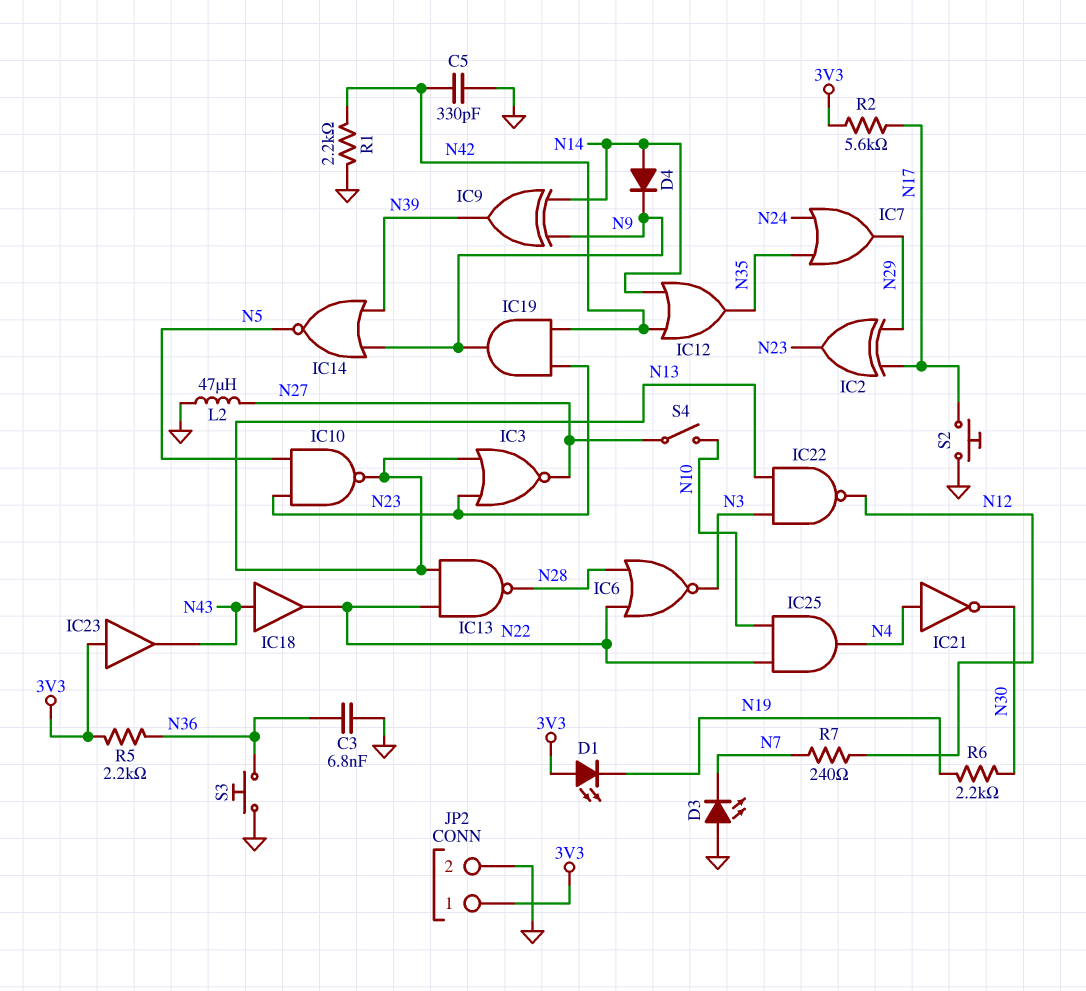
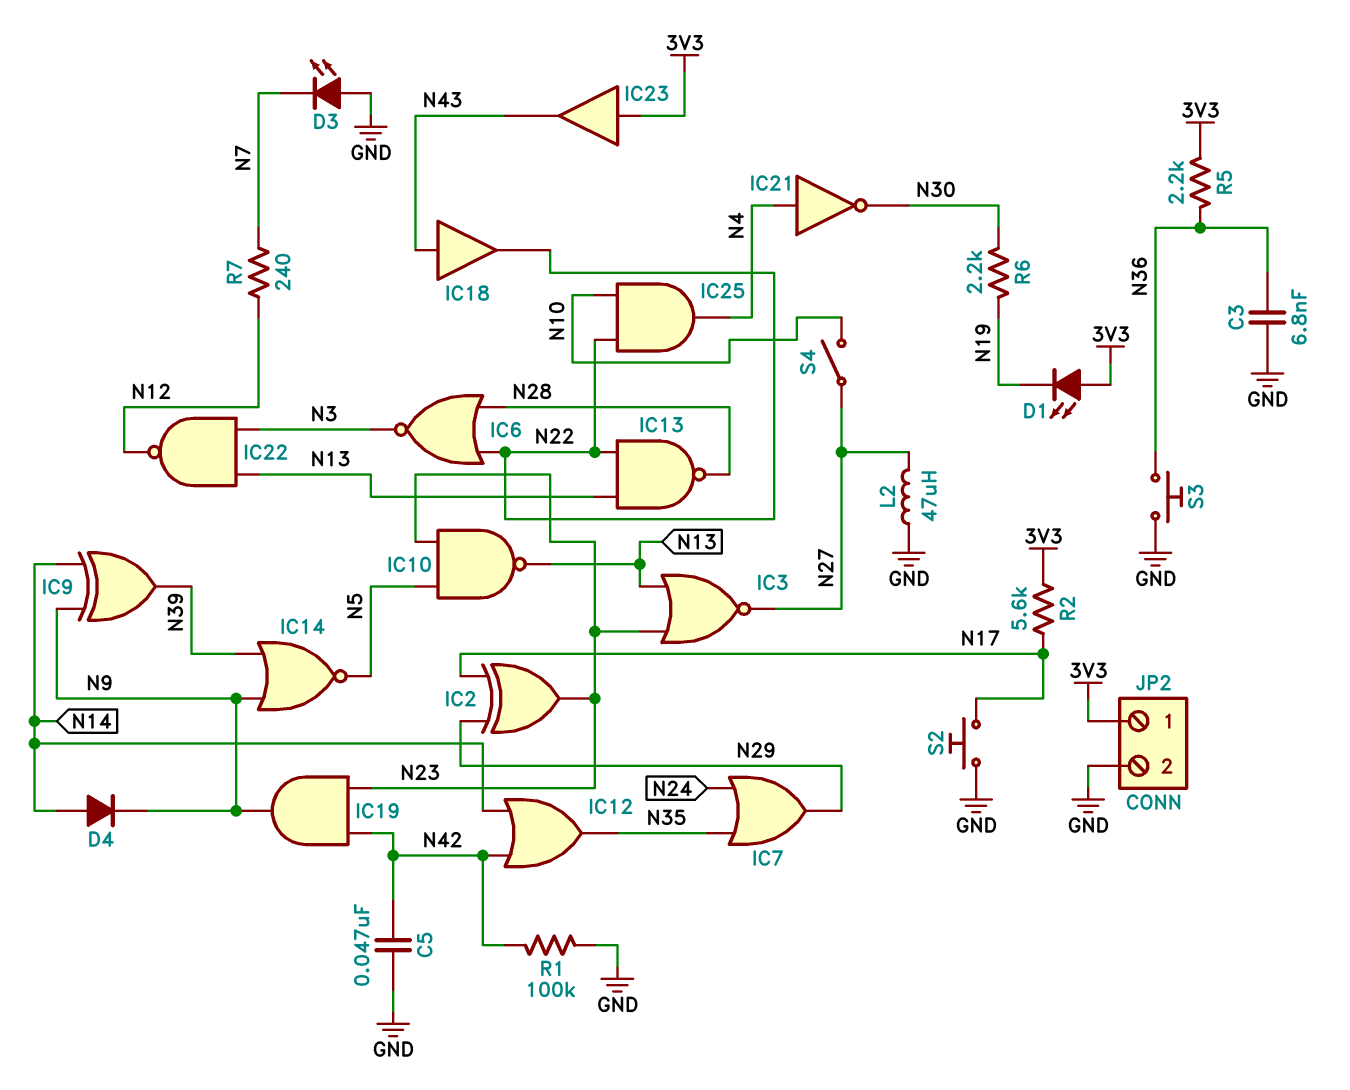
C5: 330pF (GND, N42) -> 47nF (GND, N42)
R1: 2.2k (GND, N42) -> 100k (GND, N42)

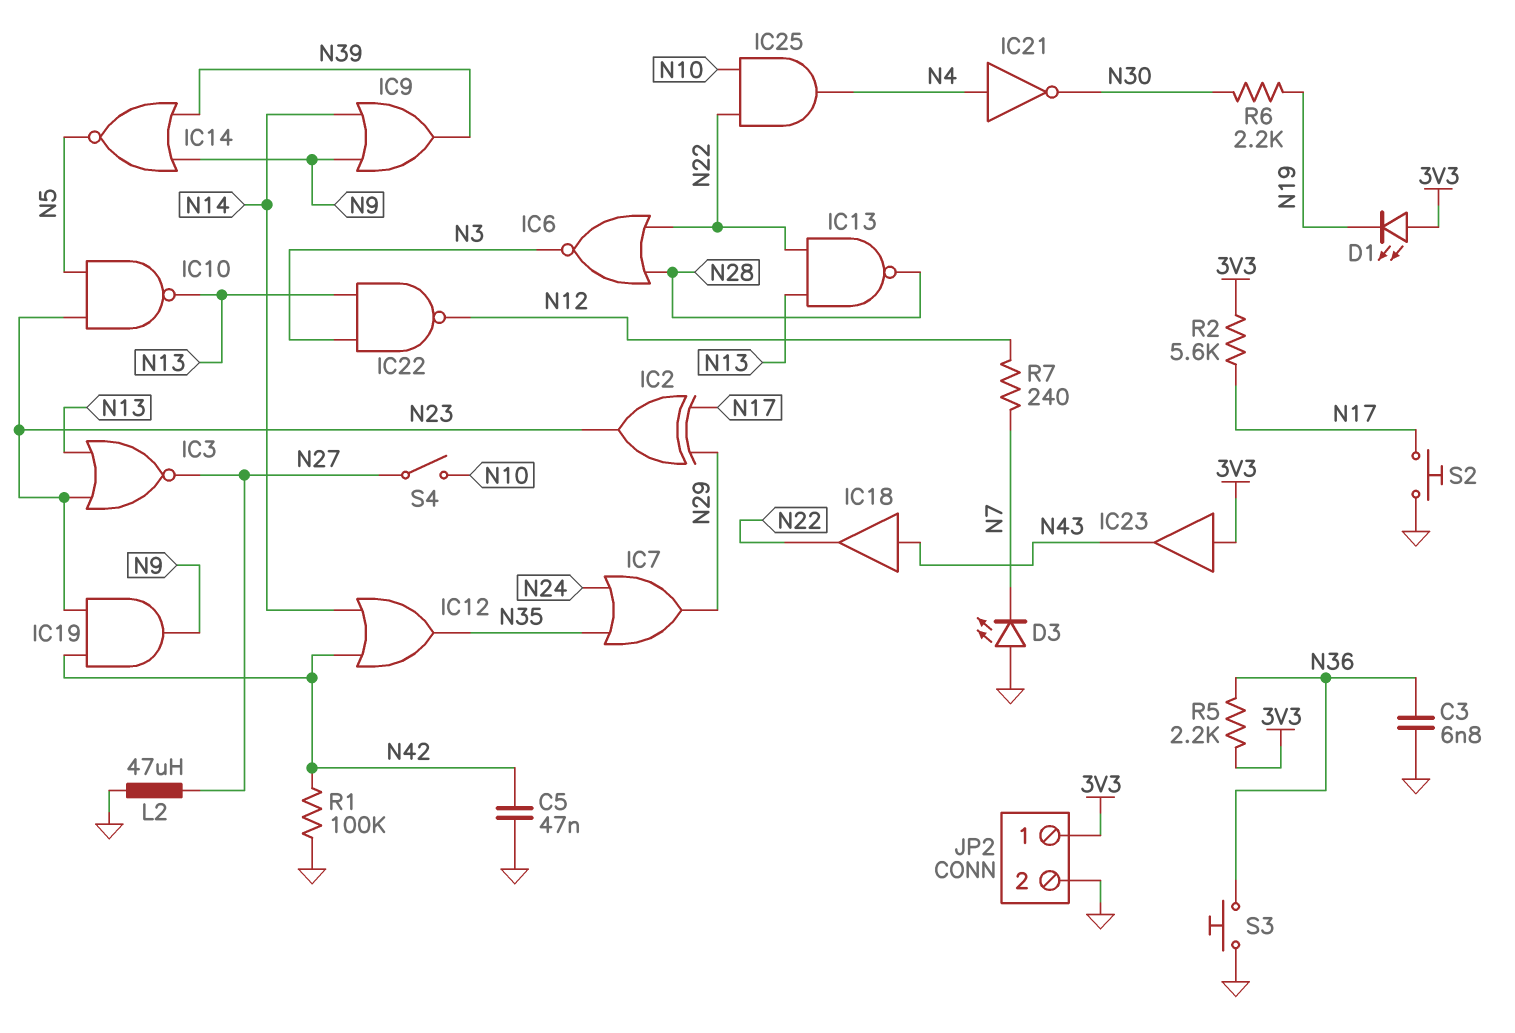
D4: diode (A N14, K N9) -> none
IC9: XOR (in N9, in N14, out N39) -> OR (in N9, in N14, out N39)

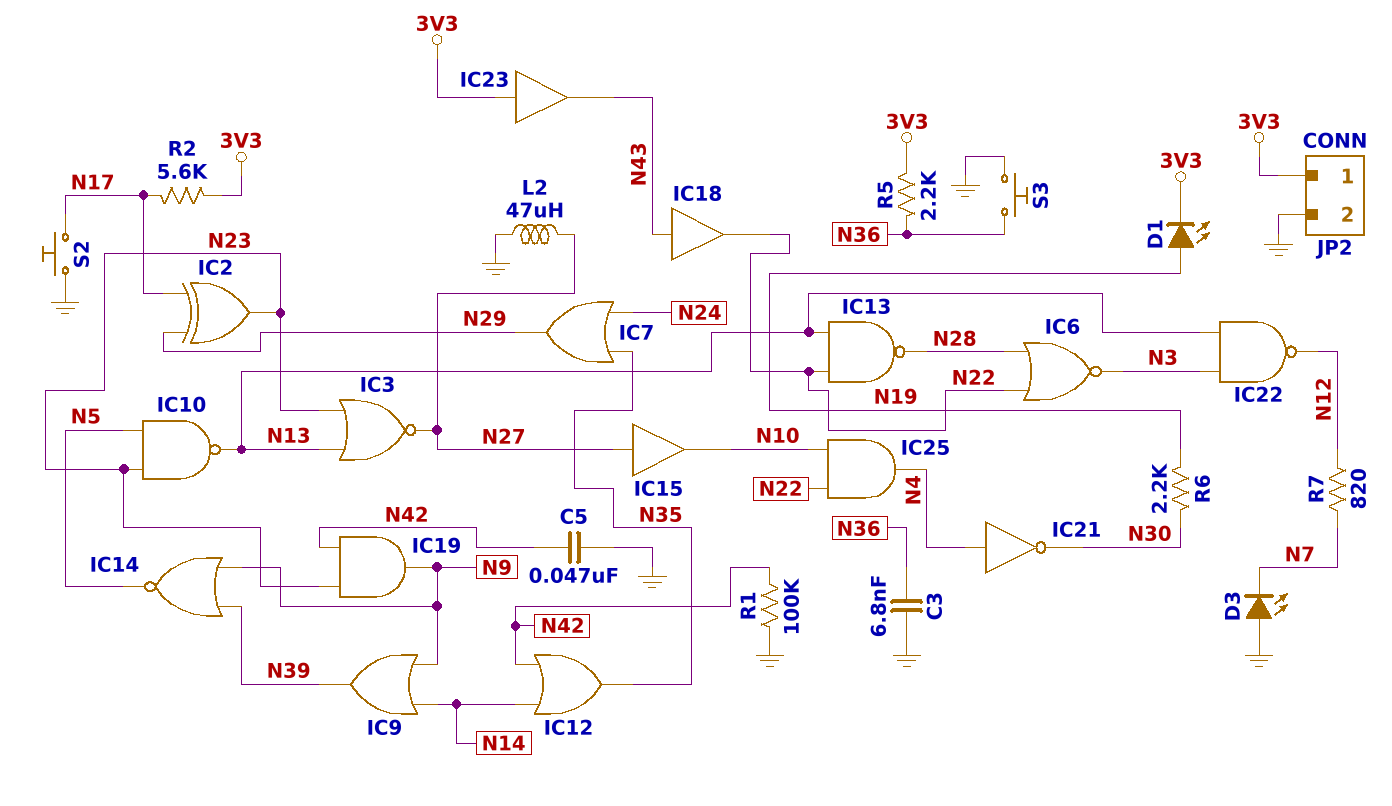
D1: LED (A 3V3, K N19) -> LED (A N19, K 3V3)
IC15: none -> buffer (in N27, out N10)
R7: 240 (N7, N12) -> 820 (N7, N12)
S4: switch (N10, N27) -> none

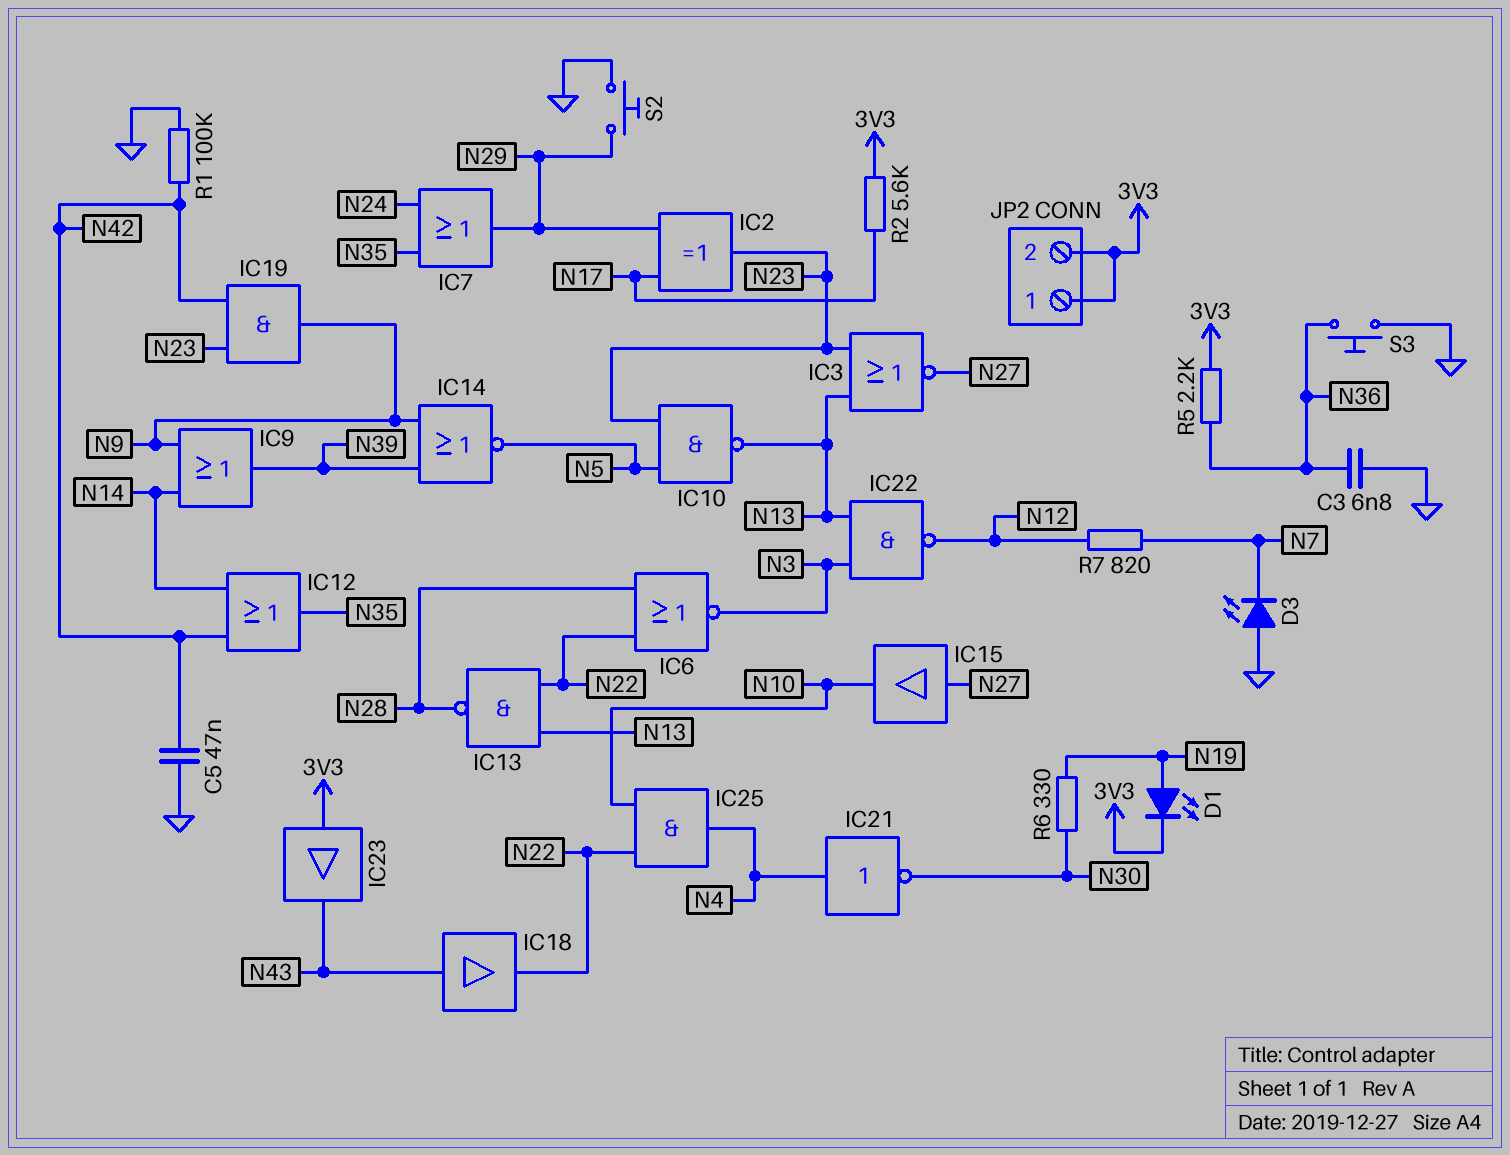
JP2 pin 2: GND -> 3V3
L2: 47uH (GND, N27) -> none
R6: 2.2k (N19, N30) -> 330 (N19, N30)
S2: button (GND, N17) -> button (GND, N29)

